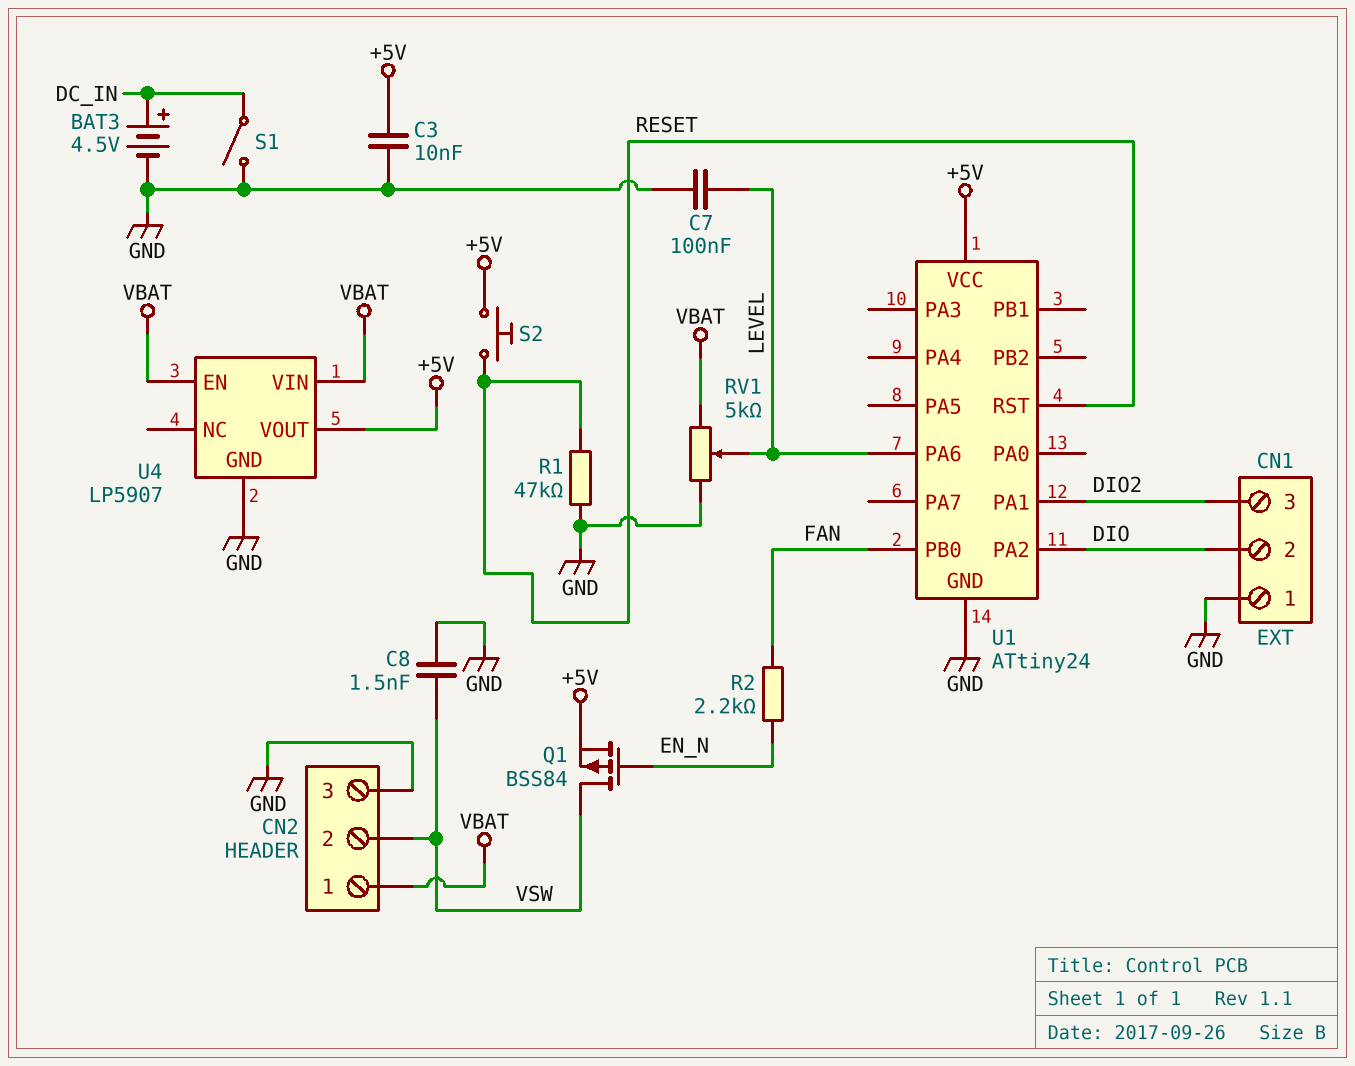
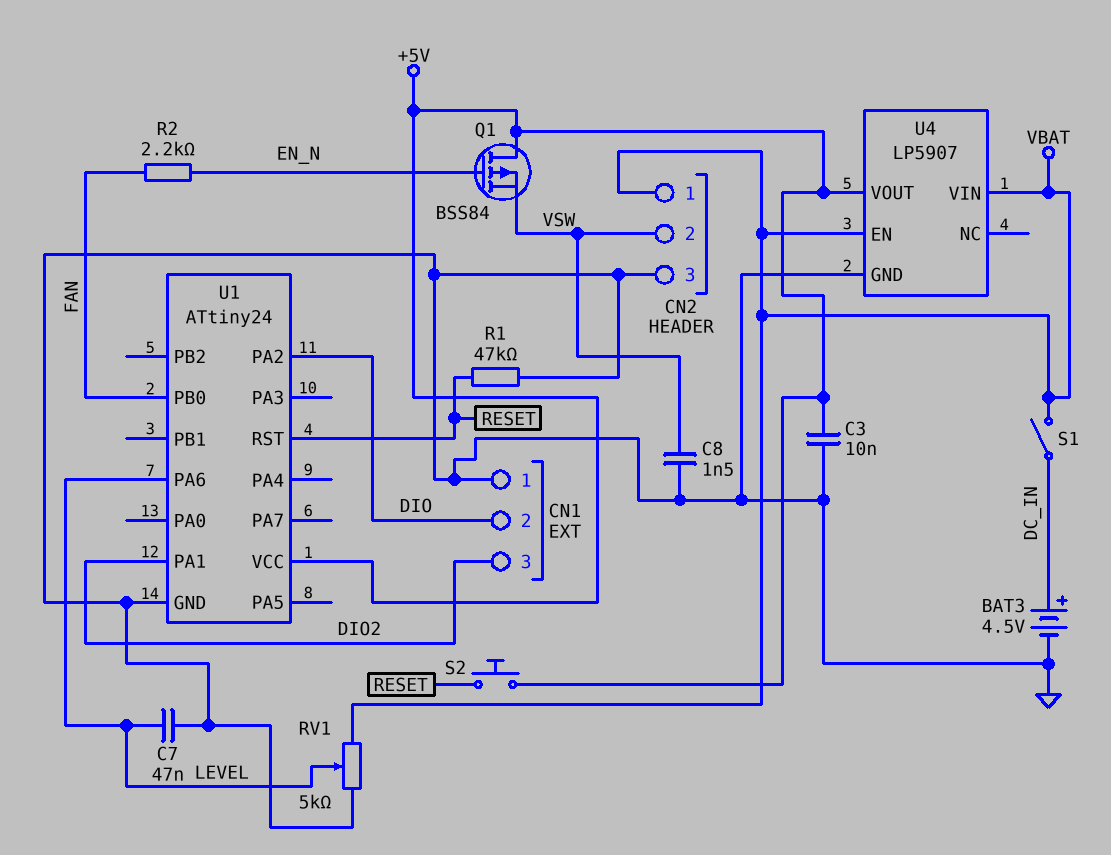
C7: 100nF (GND, LEVEL) -> 47nF (GND, LEVEL)
Q1: PMOS BSS84 (G EN_N, D VSW, S +5V) -> PMOS BSS84 (G EN_N, D +5V, S VSW)
S1: switch (DC_IN, GND) -> switch (DC_IN, VBAT)

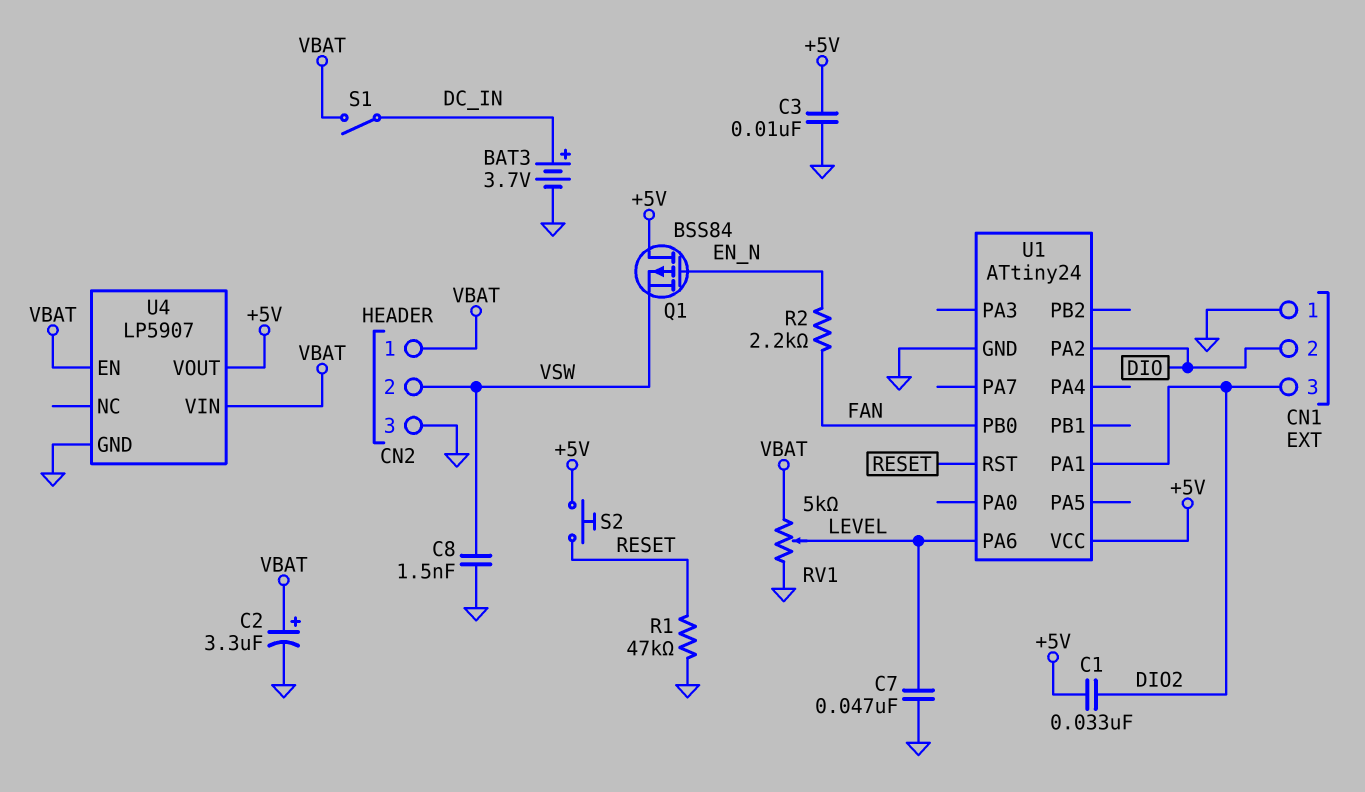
BAT3: 4.5V (plus DC_IN, minus GND) -> 3.7V (plus DC_IN, minus GND)
C1: none -> 33nF (+5V, DIO2)
C2: none -> 3.3uF (plus VBAT, minus GND)

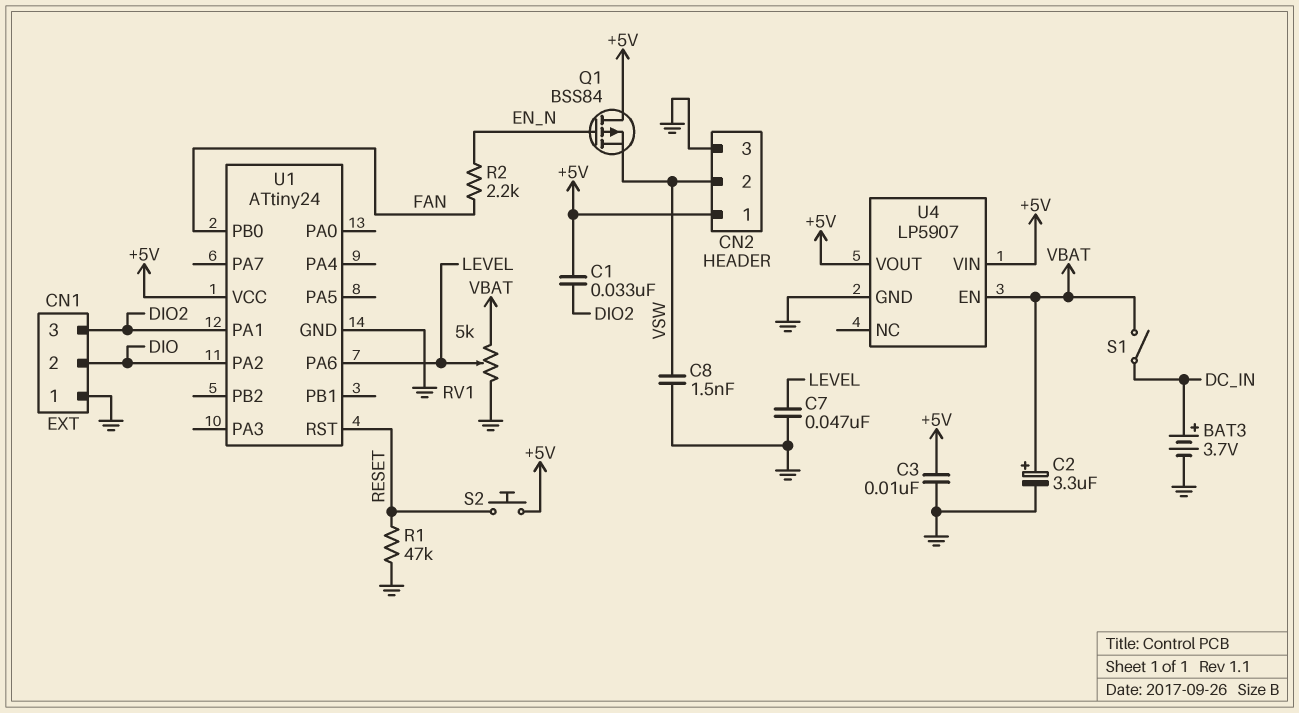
CN2 pin 1: VBAT -> +5V
U4 pin VIN: VBAT -> +5V

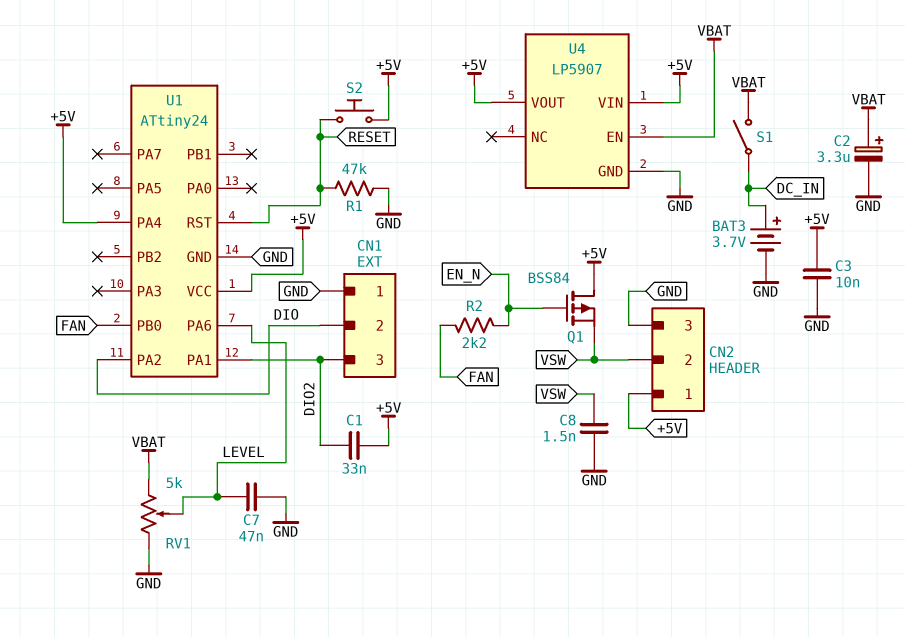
U1 pin PA4: none -> +5V

